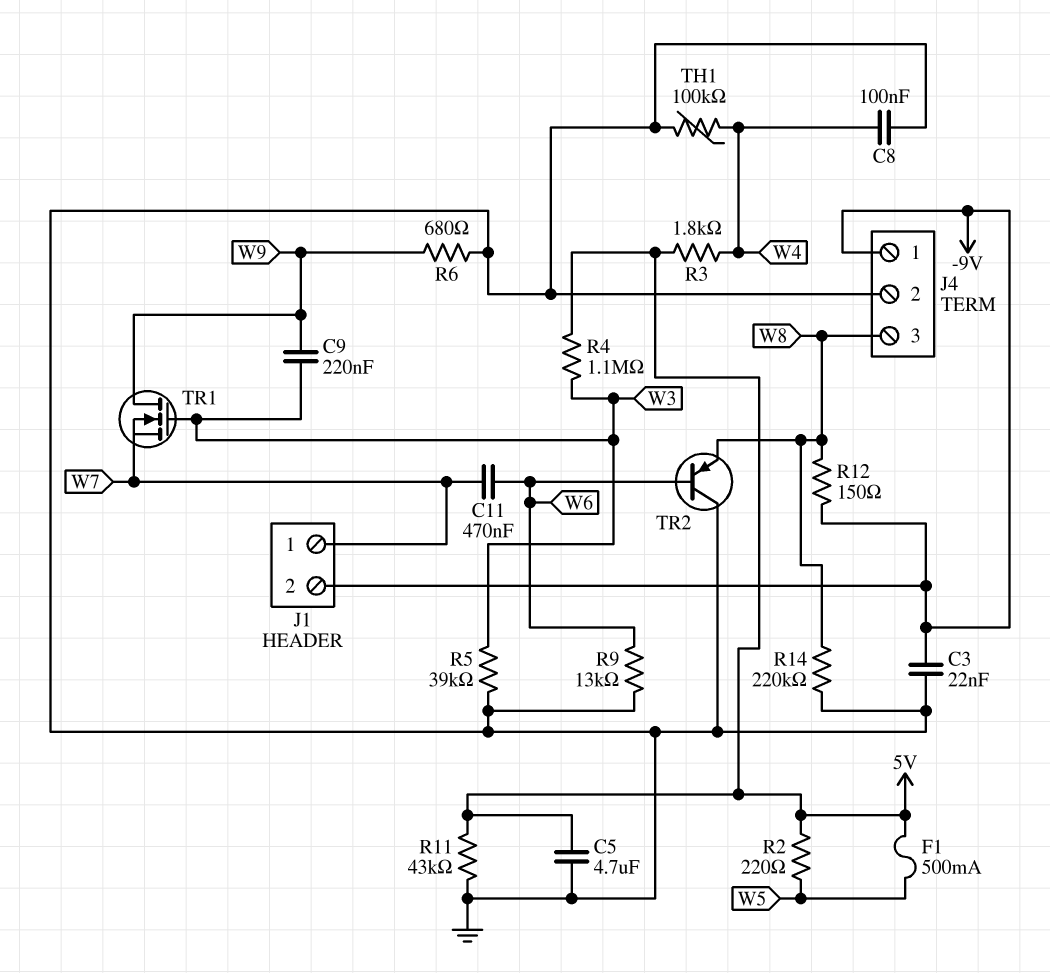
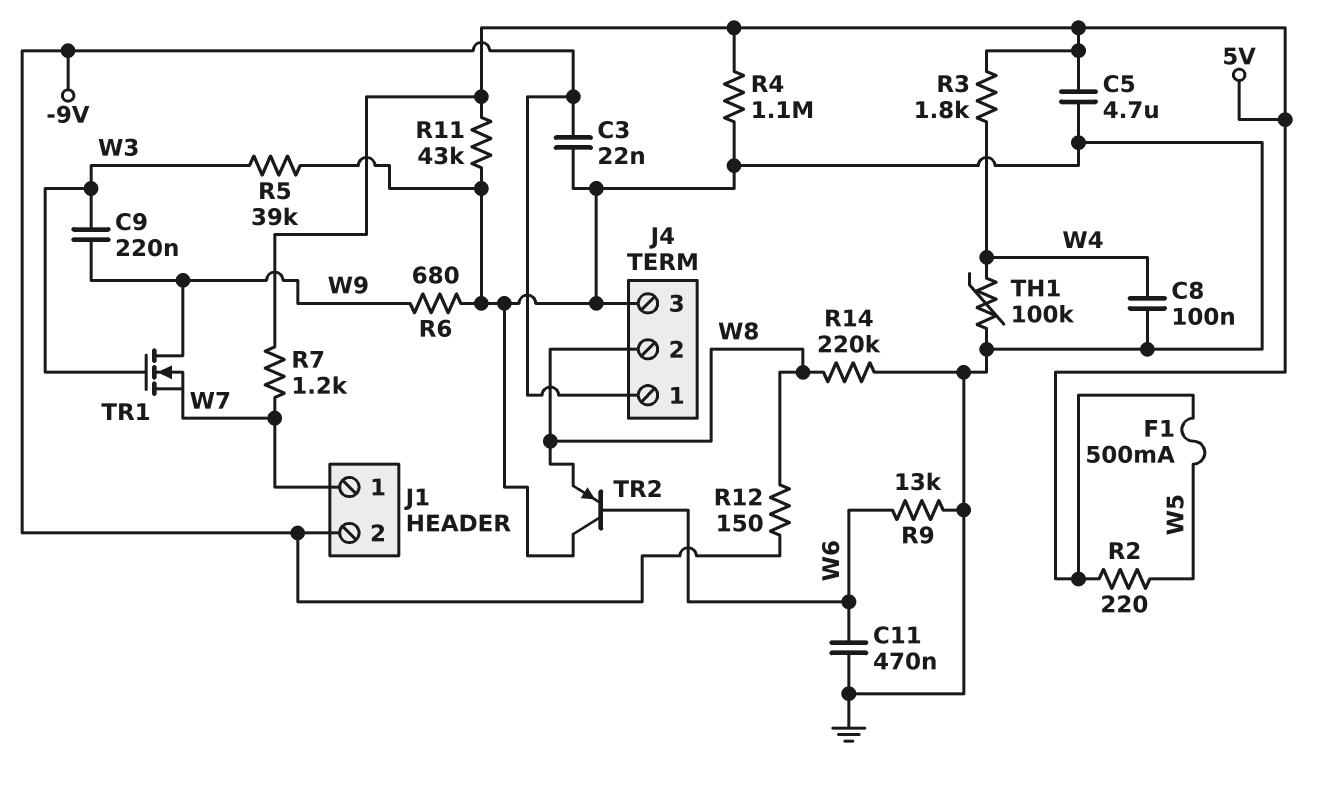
C11: 470nF (W6, W7) -> 470nF (GND, W6)
J4 pin 2: GND -> W8
J4 pin 3: W8 -> GND
R4: 1.1M (5V, W3) -> 1.1M (5V, GND)
R7: none -> 1.2k (5V, W7)

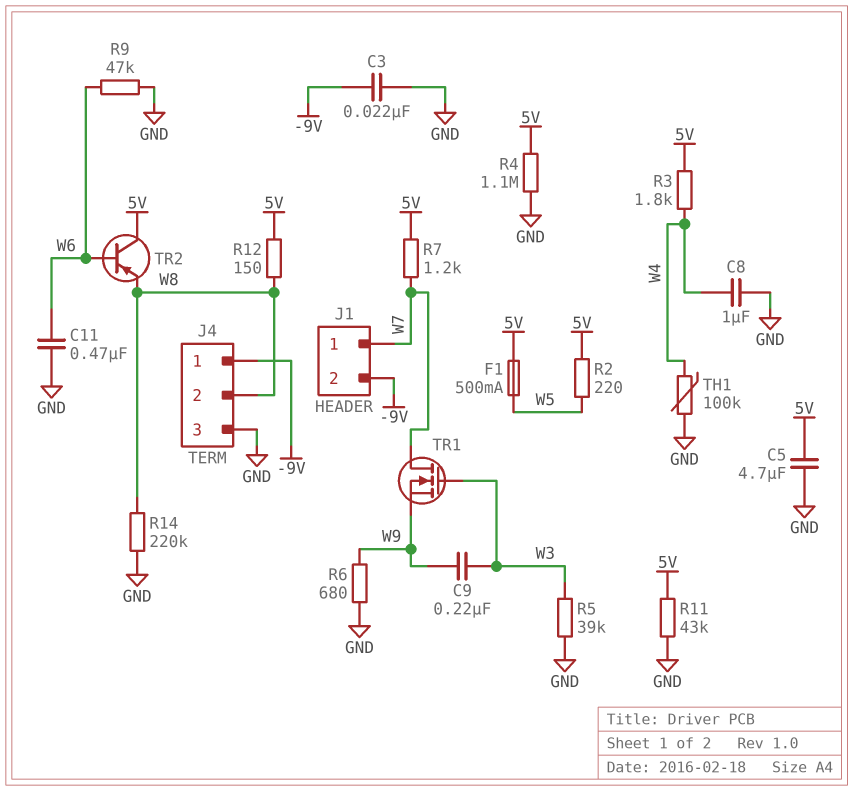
C8: 100nF (GND, W4) -> 1uF (GND, W4)
R9: 13k (GND, W6) -> 47k (GND, W6)
R12: 150 (-9V, W8) -> 150 (5V, W8)
TR1: NMOS (G W3, D W9, S W7) -> NMOS (G W3, D W7, S W9)
TR2: PNP (B W6, C GND, E W8) -> PNP (B W6, C 5V, E W8)

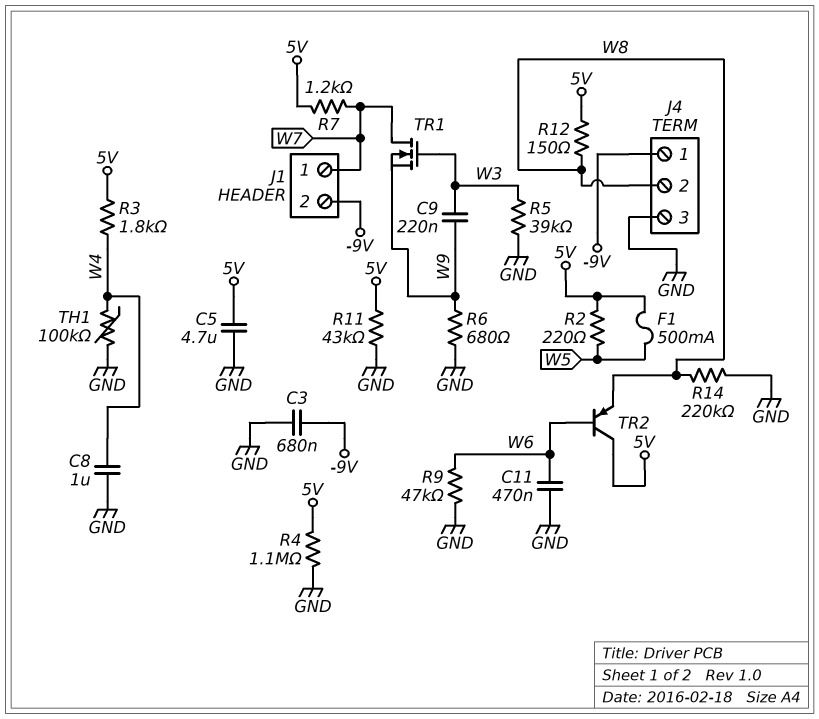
C3: 22nF (-9V, GND) -> 680nF (-9V, GND)

